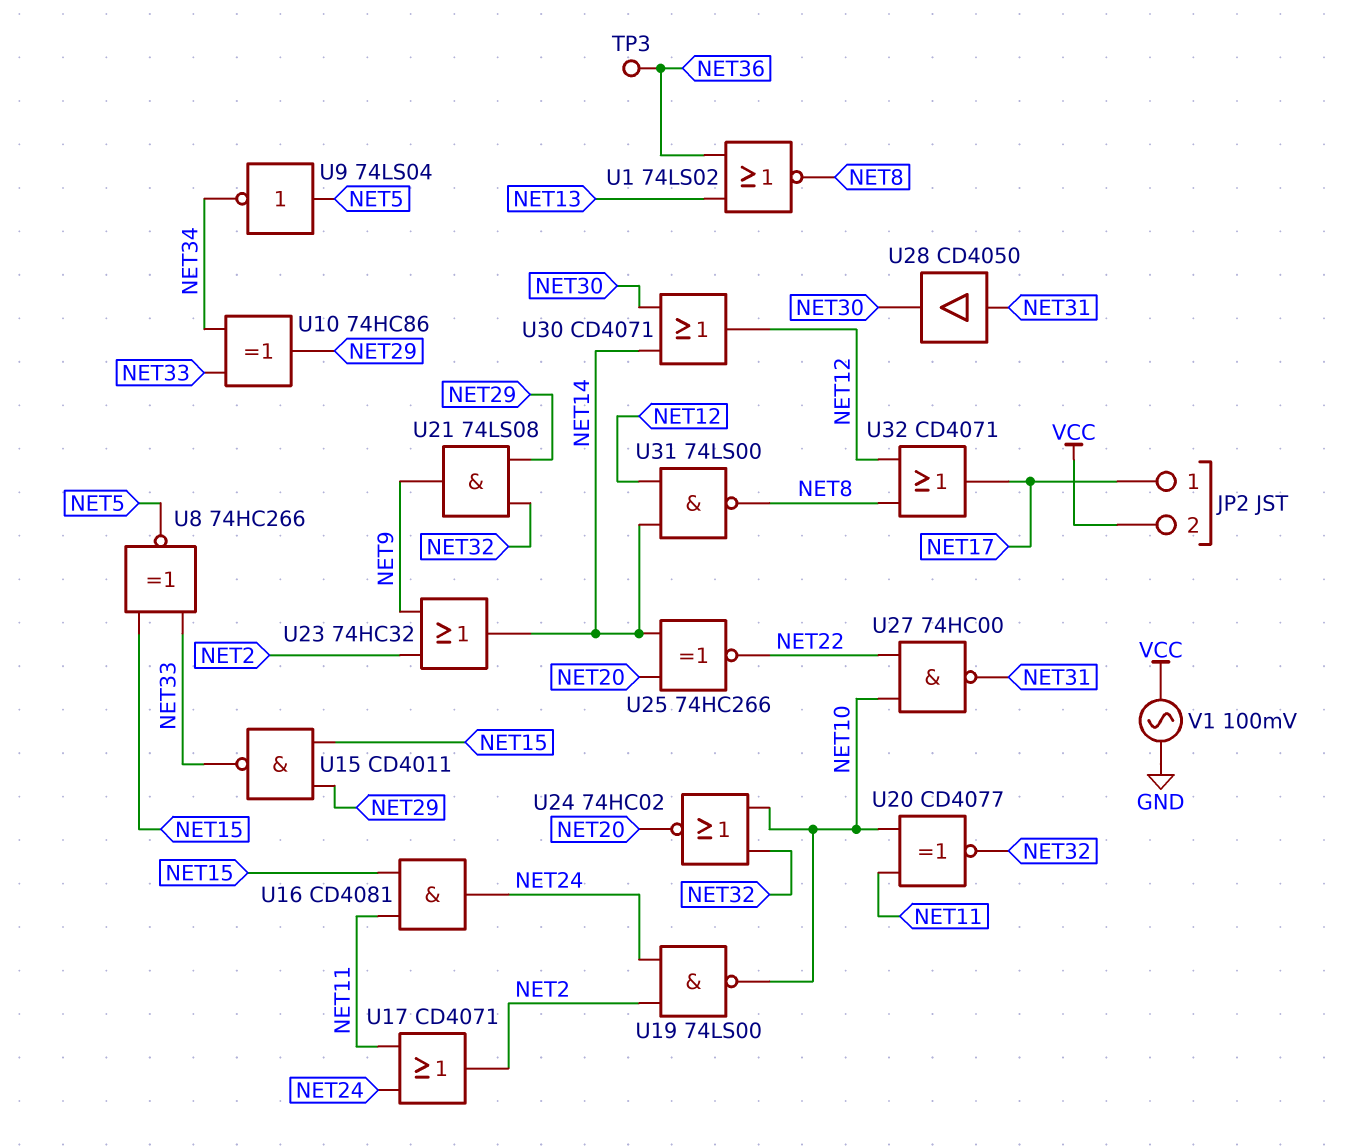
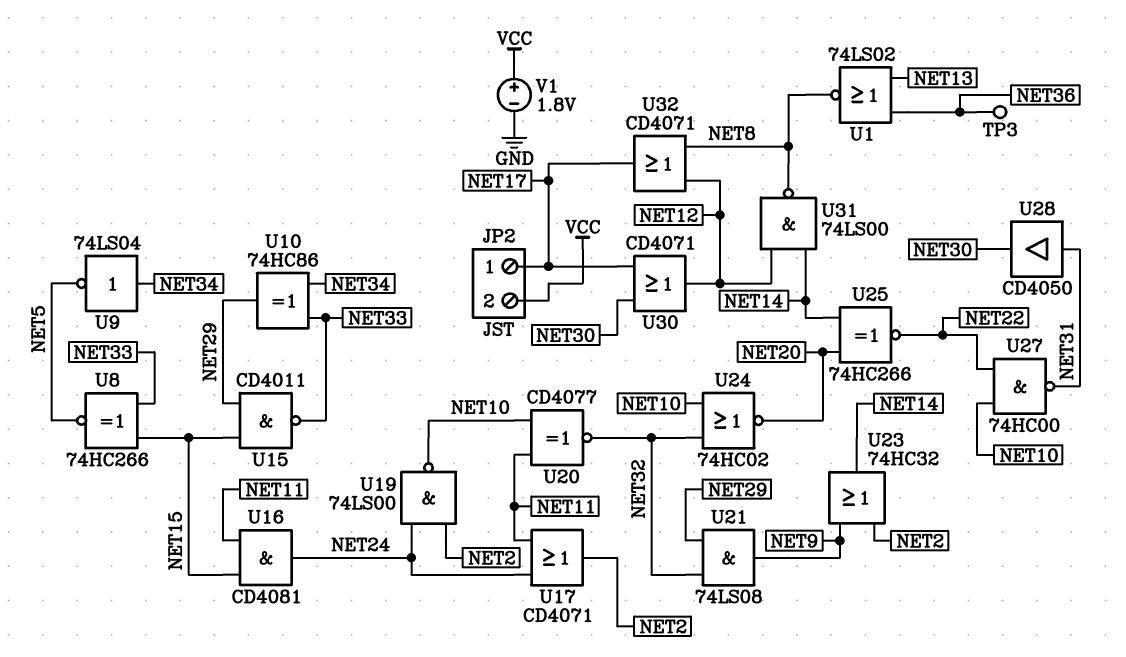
U9: NOT 74LS04 (in NET5, out NET34) -> NOT 74LS04 (in NET34, out NET5)
U30: OR CD4071 (in NET14, in NET30, out NET12) -> OR CD4071 (in NET17, in NET30, out NET12)
V1: AC 100mV (GND, VCC) -> 1.8V (plus VCC, minus GND)

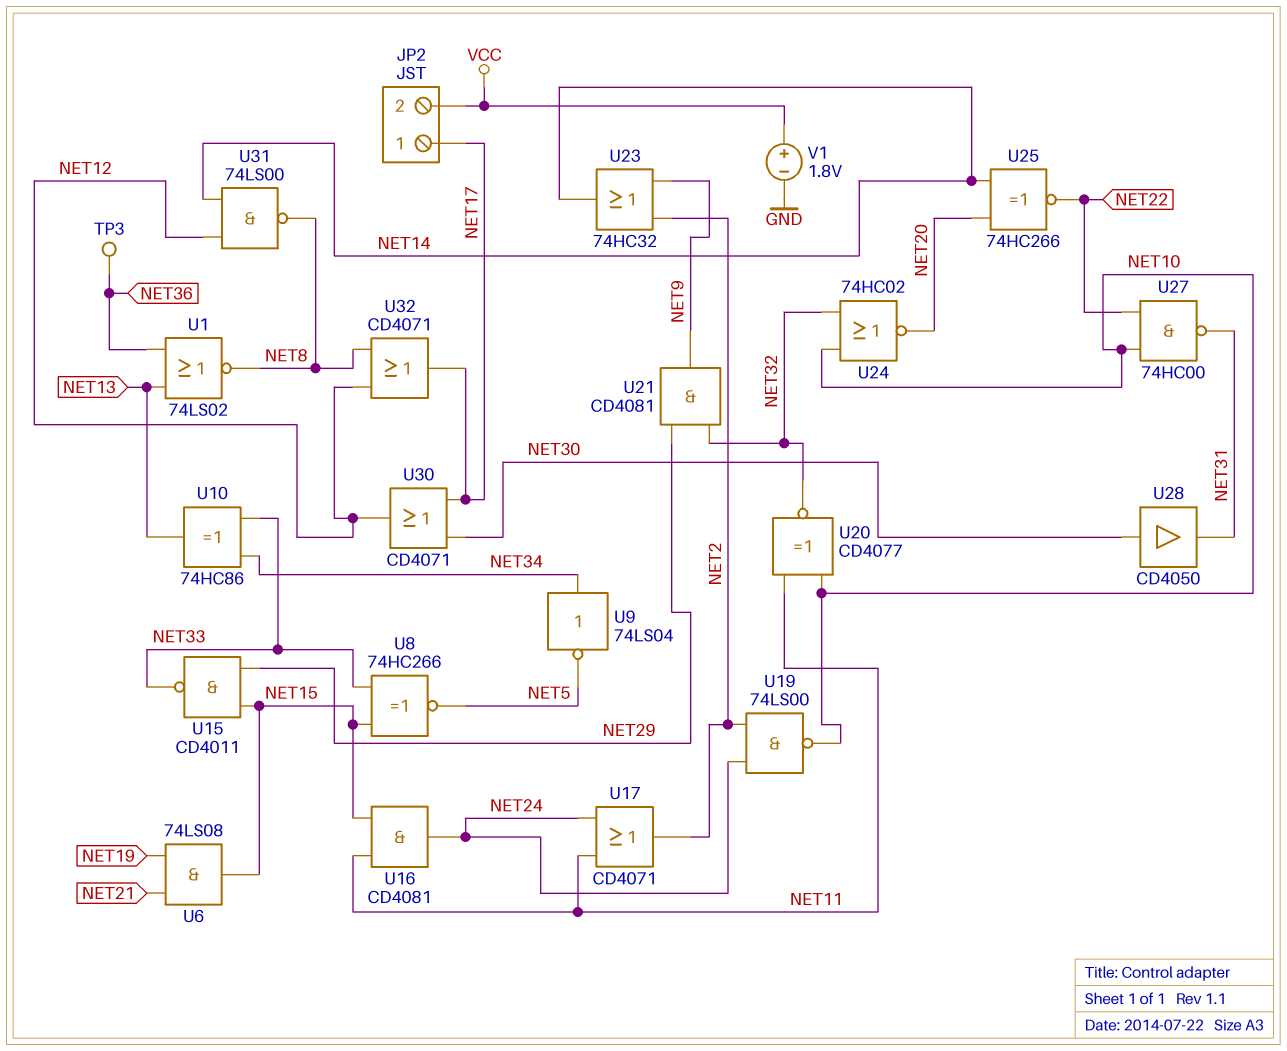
U6: none -> AND 74LS08 (in NET19, in NET21, out NET15)
U10: XOR 74HC86 (in NET33, in NET34, out NET29) -> XOR 74HC86 (in NET33, in NET34, out NET13)
U21: AND 74LS08 (in NET29, in NET32, out NET9) -> AND CD4081 (in NET29, in NET32, out NET9)
U28: buffer CD4050 (in NET31, out NET30) -> buffer CD4050 (in NET30, out NET31)

